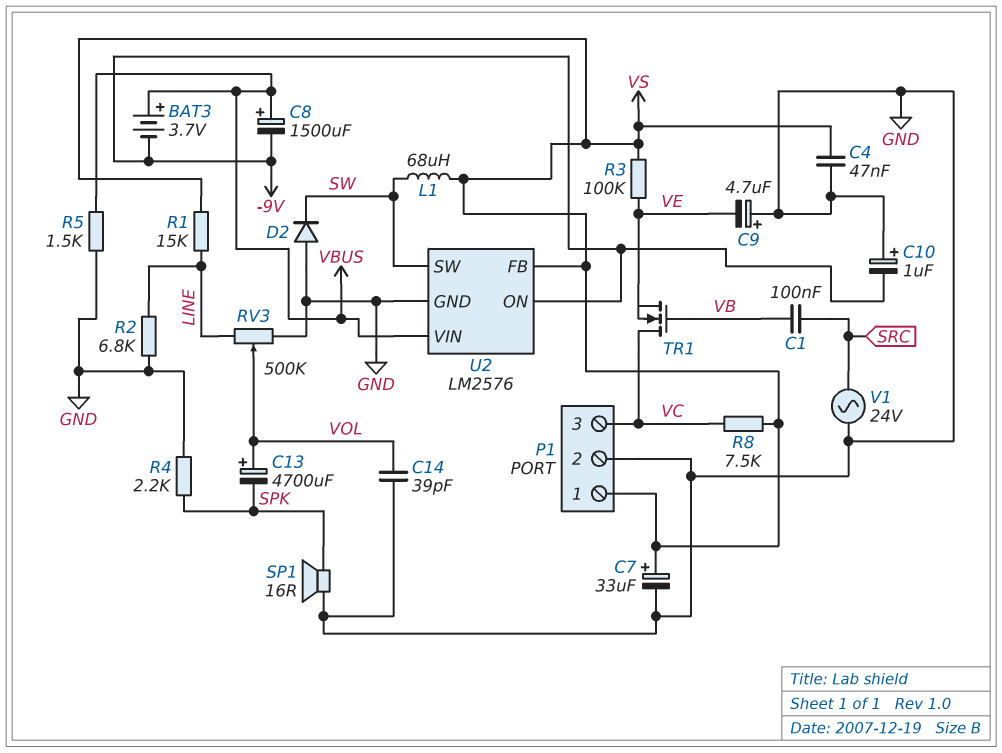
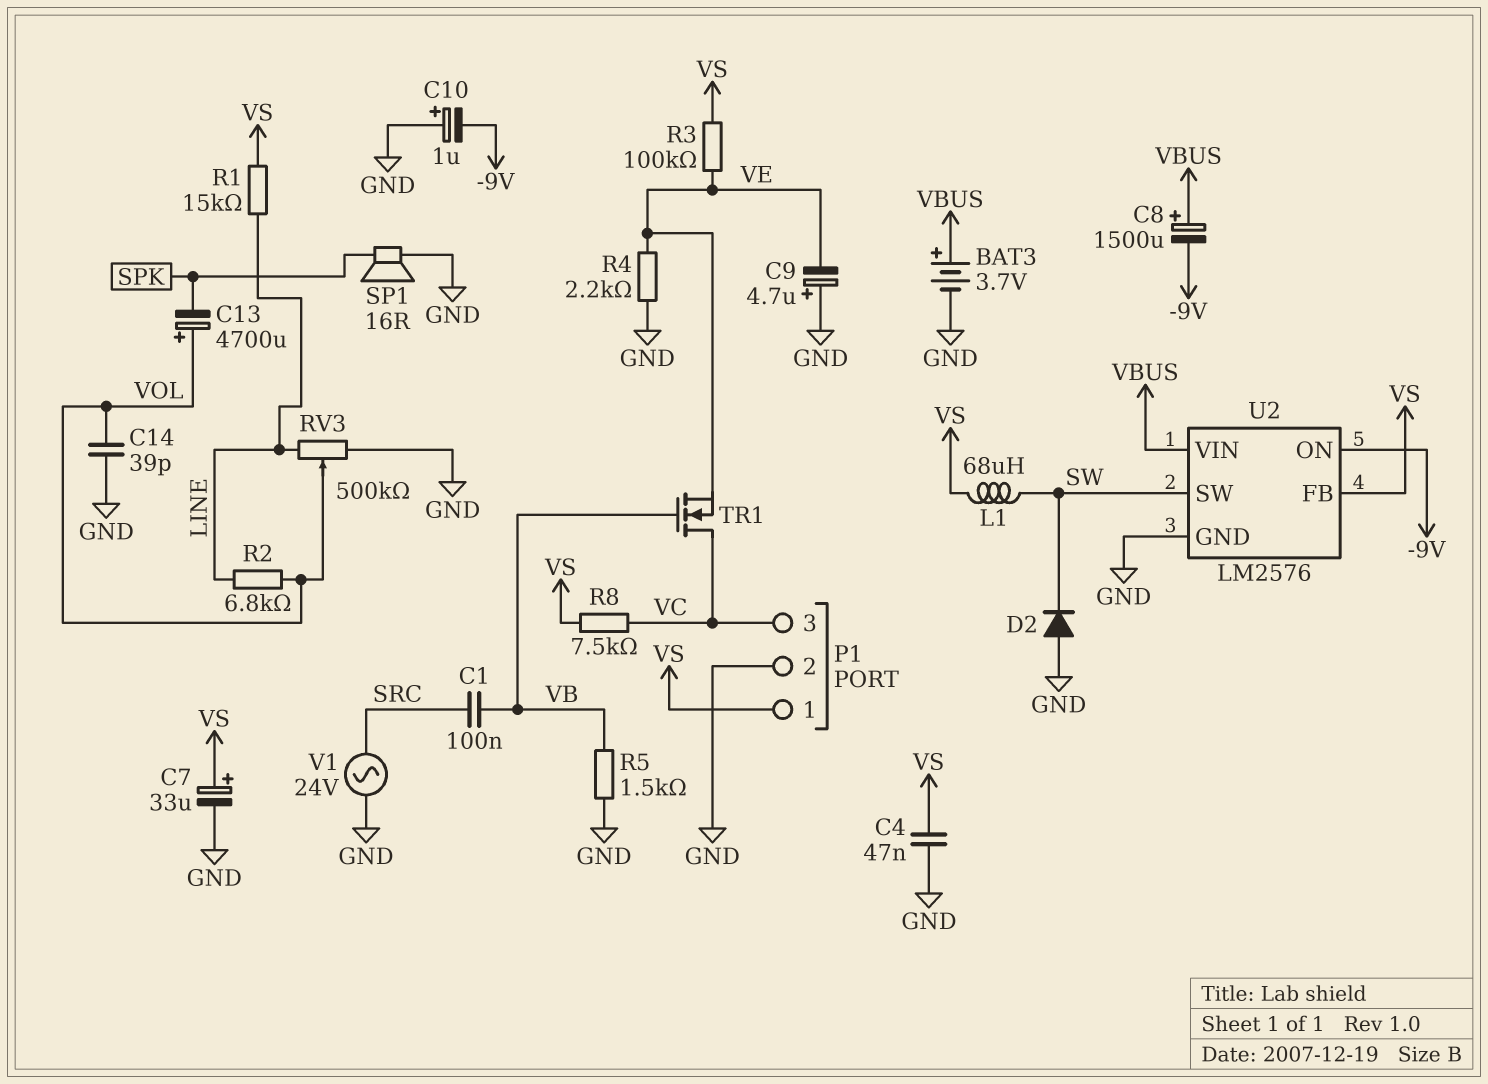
BAT3: 3.7V (plus VBUS, minus -9V) -> 3.7V (plus VBUS, minus GND)
R2: 6.8k (GND, LINE) -> 6.8k (LINE, VOL)
R4: 2.2k (GND, SPK) -> 2.2k (GND, VE)
R5: 1.5k (GND, VBUS) -> 1.5k (GND, VB)

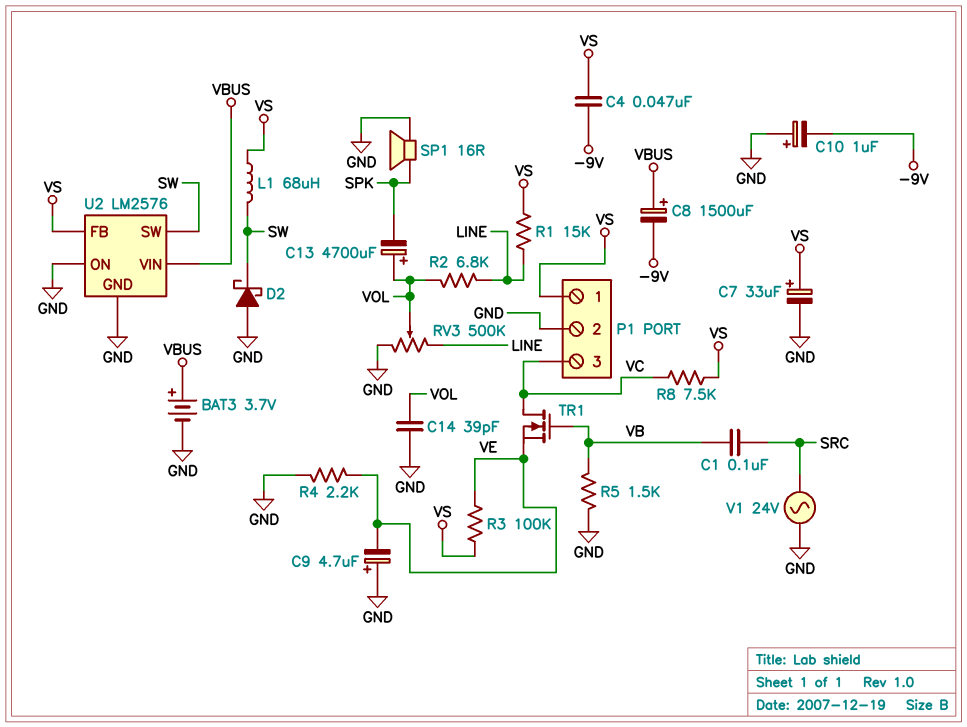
C4: 47nF (GND, VS) -> 47nF (-9V, VS)
D2: diode (A GND, K SW) -> schottky (A GND, K SW)
U2 pin ON: -9V -> GND

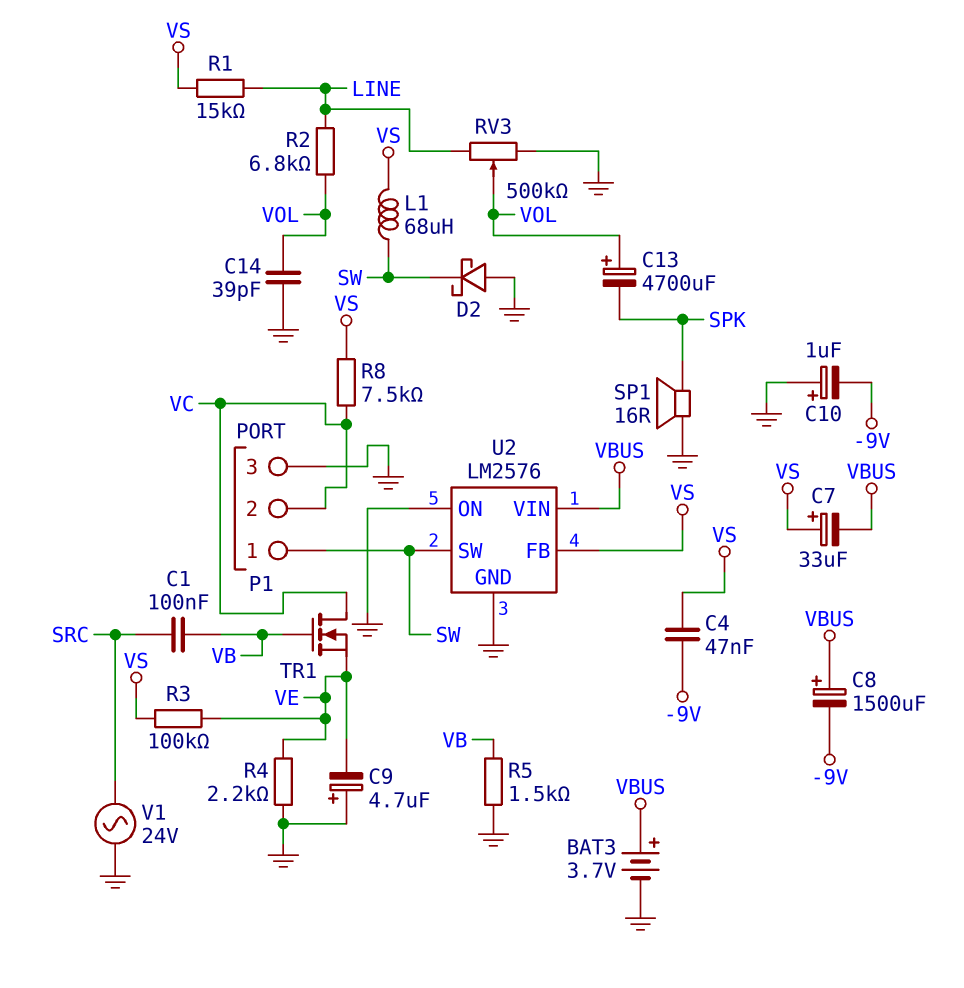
C7: 33uF (plus VS, minus GND) -> 33uF (plus VS, minus VBUS)
P1 pin 1: VS -> SW
P1 pin 2: GND -> VC
P1 pin 3: VC -> GND

